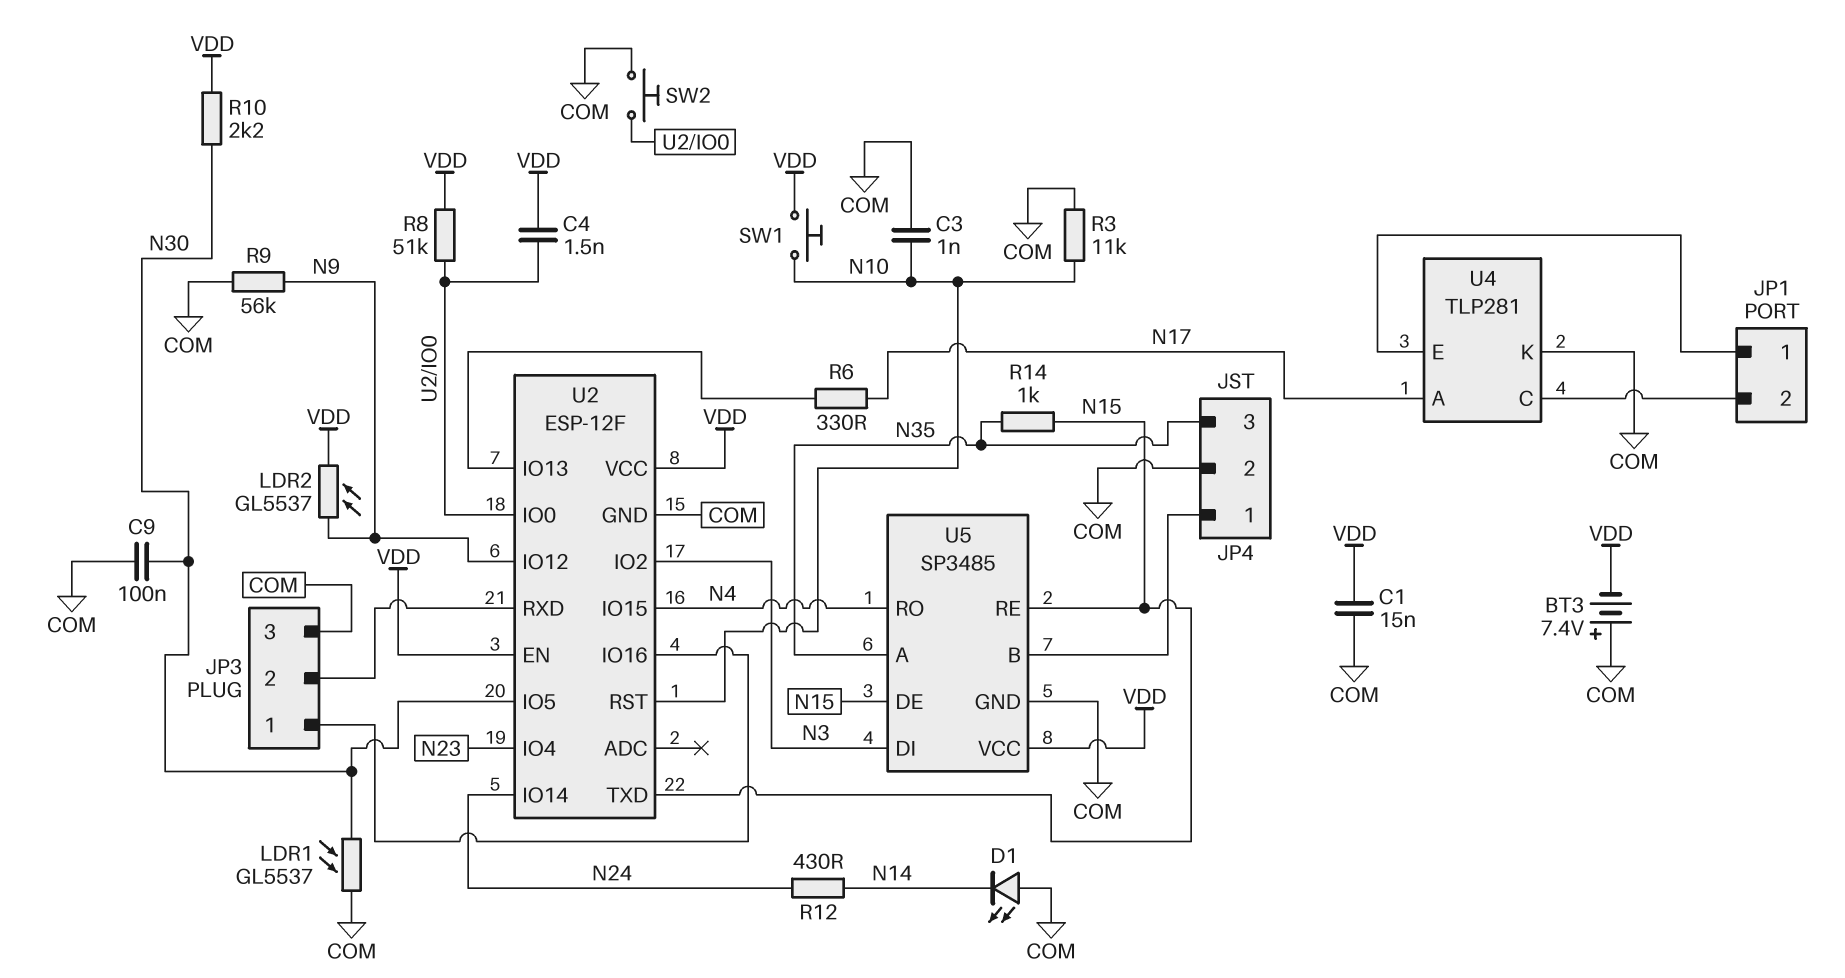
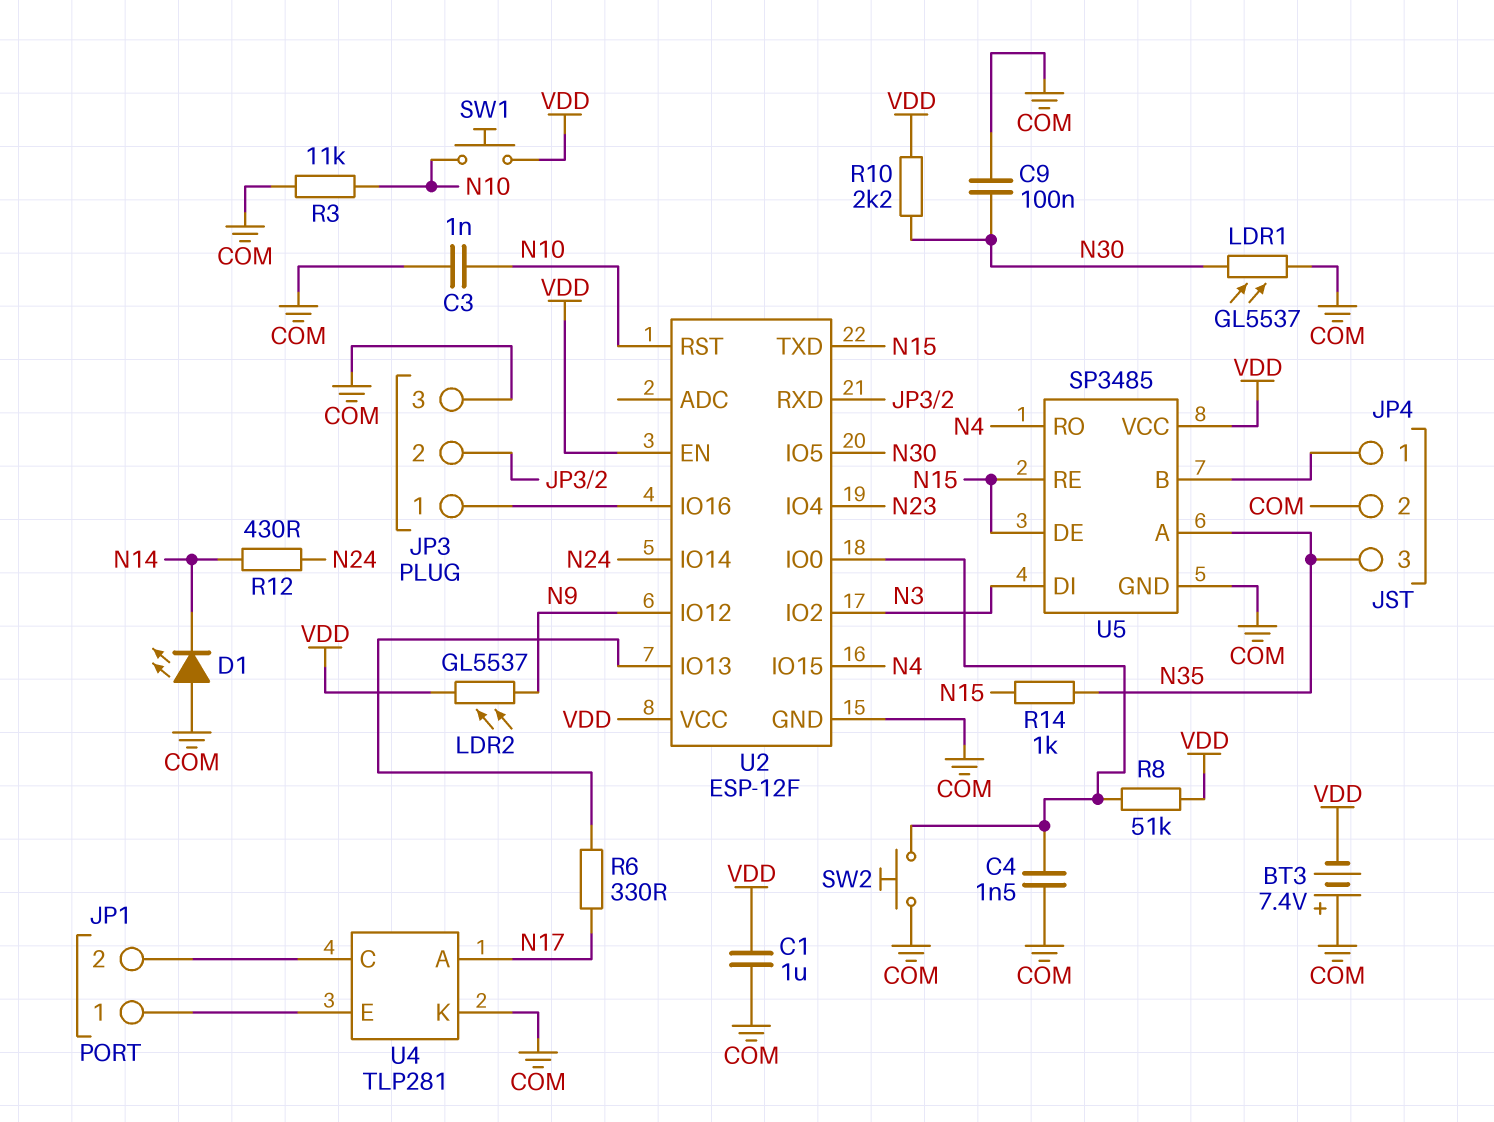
C1: 15nF (COM, VDD) -> 1uF (COM, VDD)
C4: 1.5nF (U2/IO0, VDD) -> 1.5nF (COM, U2/IO0)
R9: 56k (COM, N9) -> none

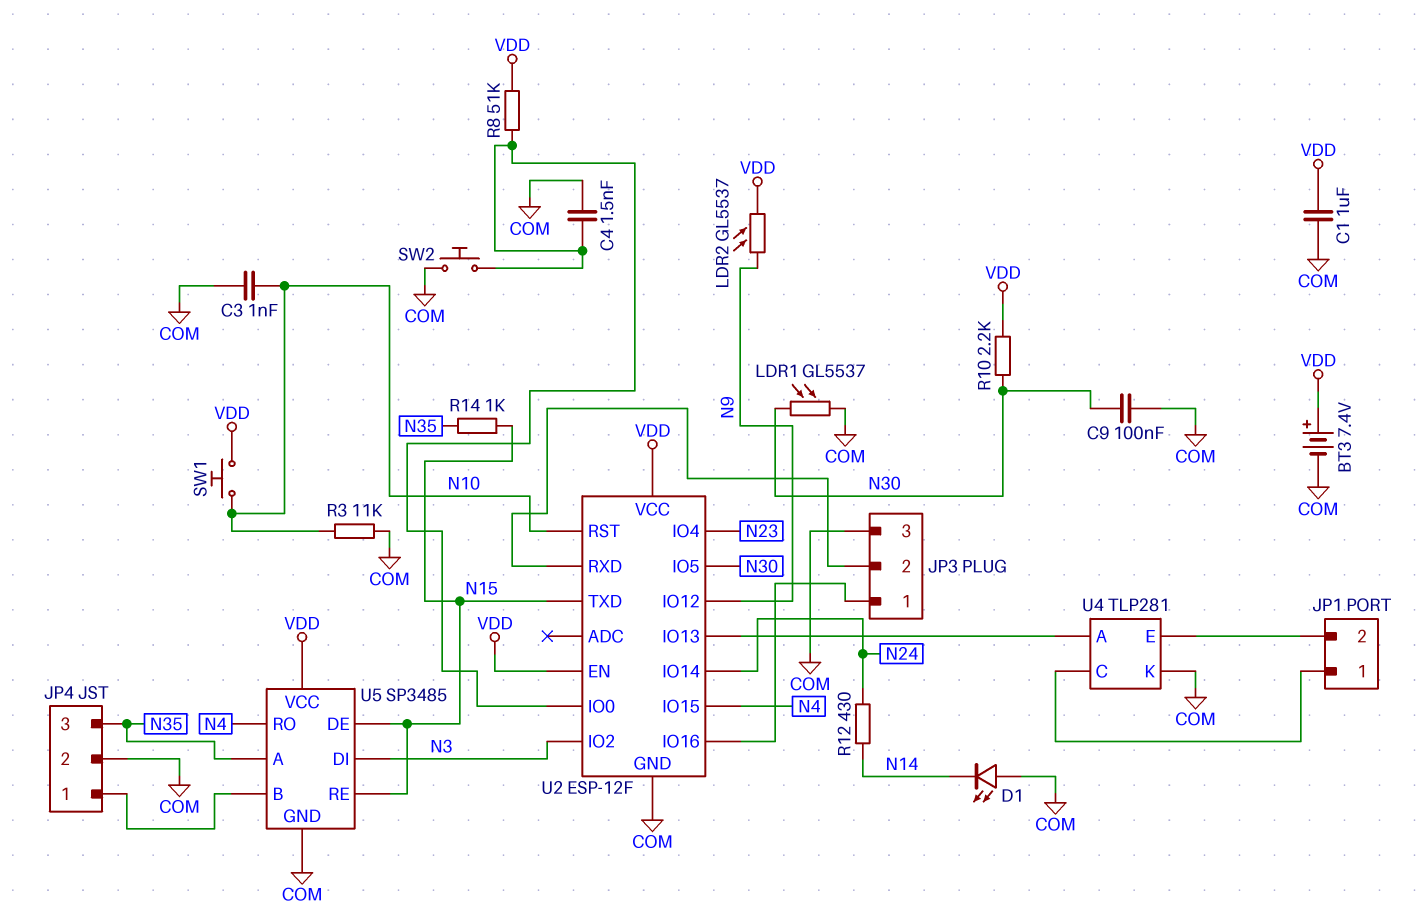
BT3: 7.4V (plus COM, minus VDD) -> 7.4V (plus VDD, minus COM)
R6: 330 (N17, U2/IO13) -> none
U4 pin A: N17 -> U2/IO13
U4 pin C: JP1/2 -> JP1/1
U4 pin E: JP1/1 -> JP1/2

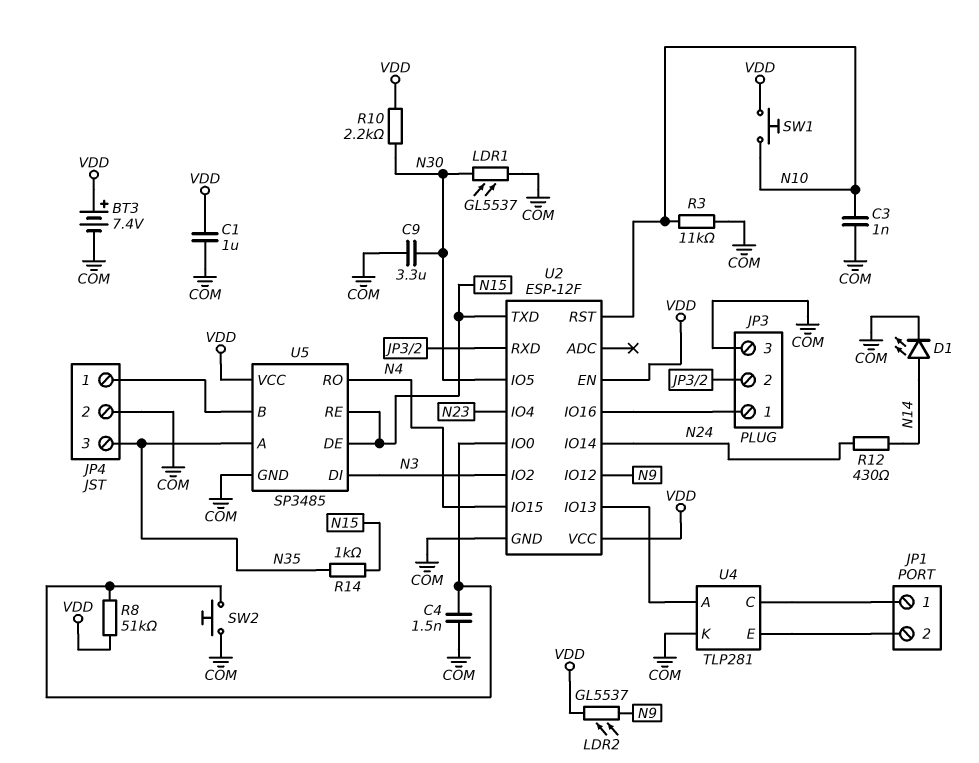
C9: 100nF (COM, N30) -> 3.3uF (COM, N30)
D1: LED (A COM, K N14) -> LED (A N14, K COM)

